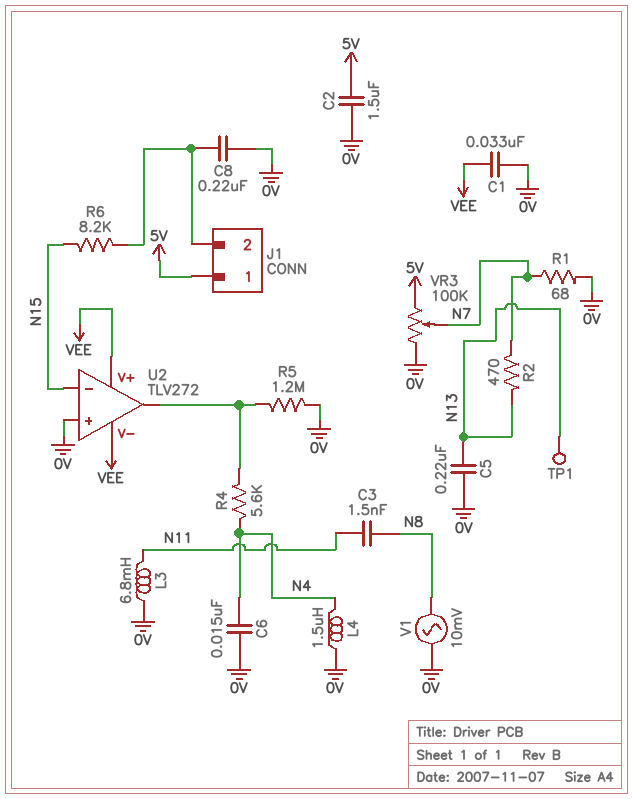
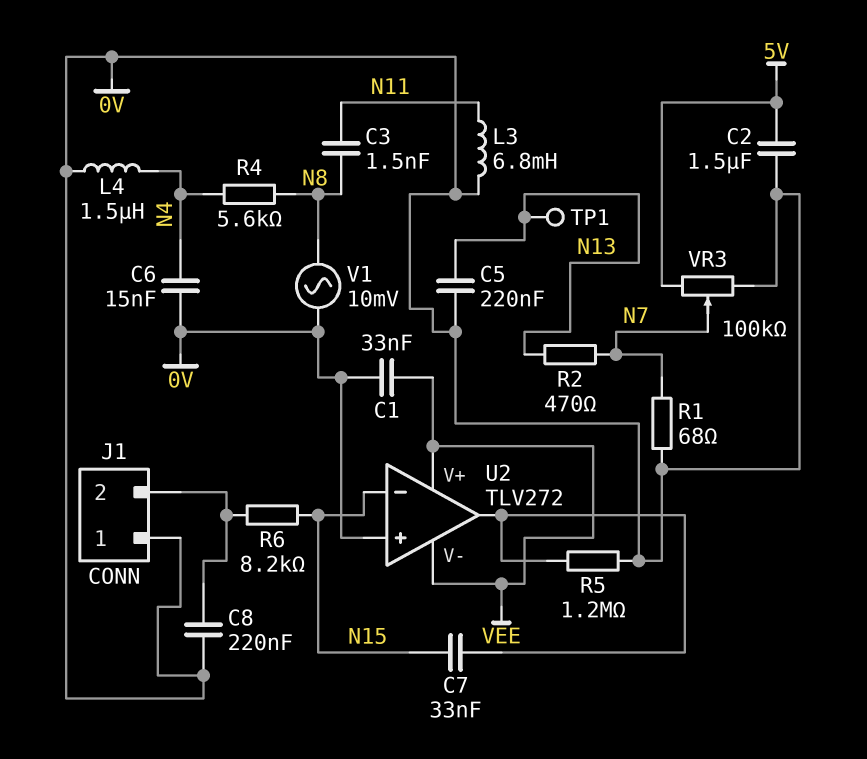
C7: none -> 33nF (N15, U2/out)
J1 pin 1: 5V -> 0V
R4: 5.6k (N4, U2/out) -> 5.6k (N4, N8)

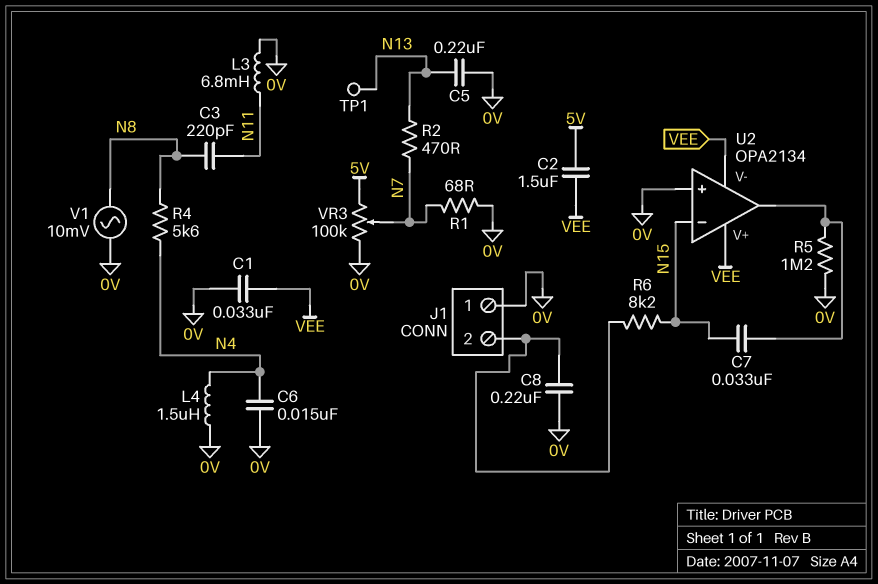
C2: 1.5uF (0V, 5V) -> 1.5uF (5V, VEE)
C3: 1.5nF (N8, N11) -> 220pF (N8, N11)
U2: TLV272 -> OPA2134

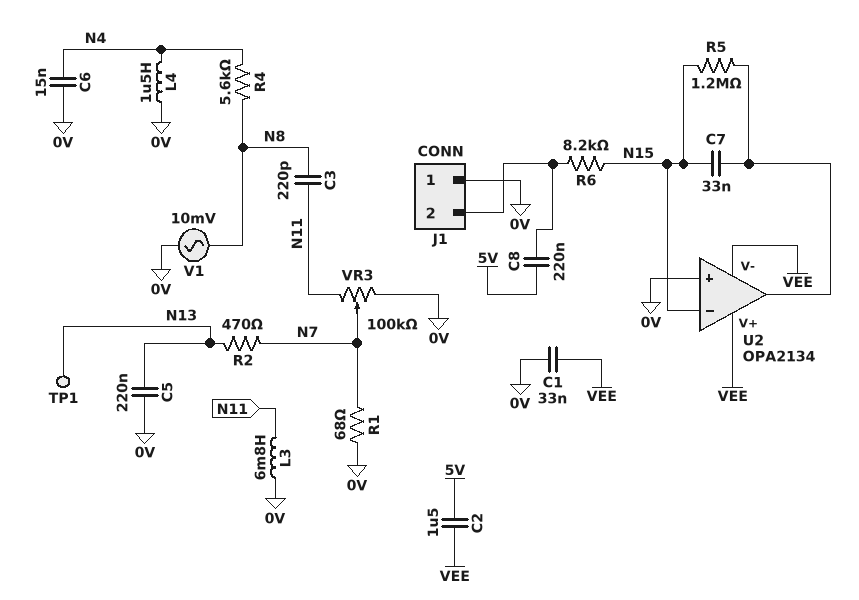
C8: 220nF (0V, J1/2) -> 220nF (5V, J1/2)
R5: 1.2M (0V, U2/out) -> 1.2M (N15, U2/out)
VR3: 100k (0V, 5V, wiper N7) -> 100k (0V, N11, wiper N7)

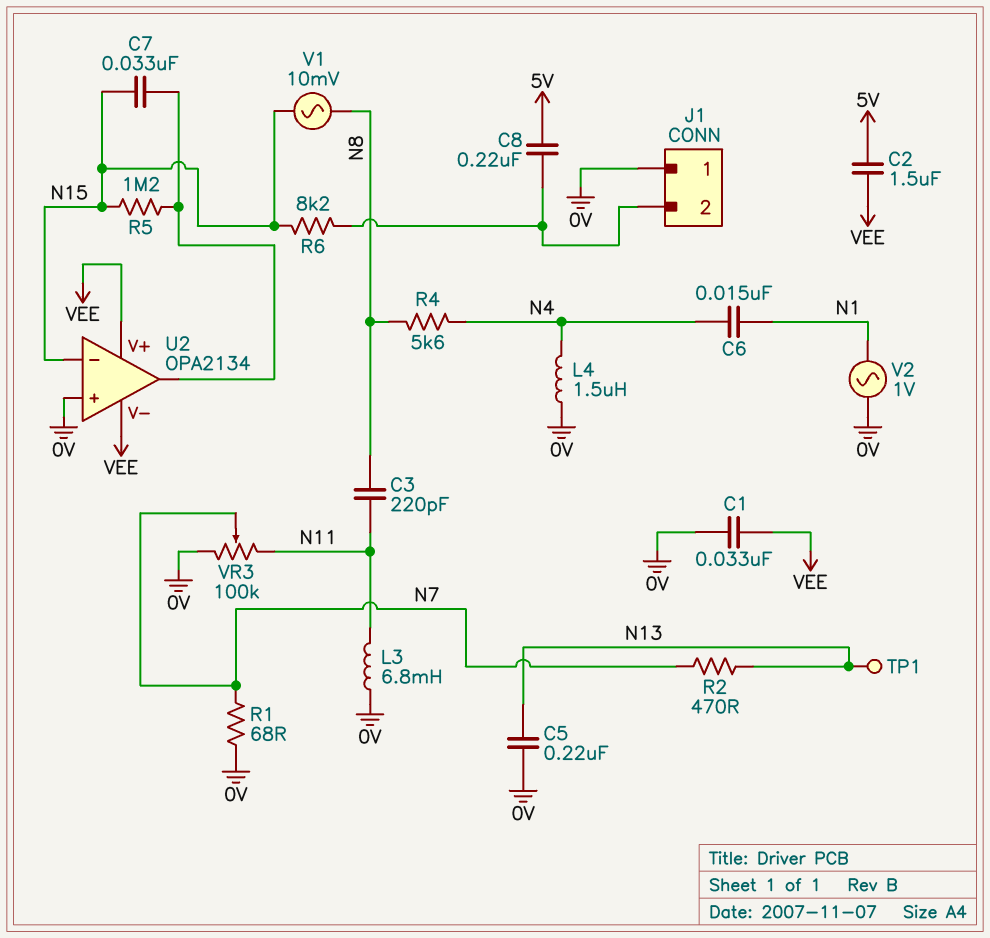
C6: 15nF (0V, N4) -> 15nF (N1, N4)
V1: AC 10mV (0V, N8) -> AC 10mV (N8, N15)
V2: none -> AC 1V (0V, N1)

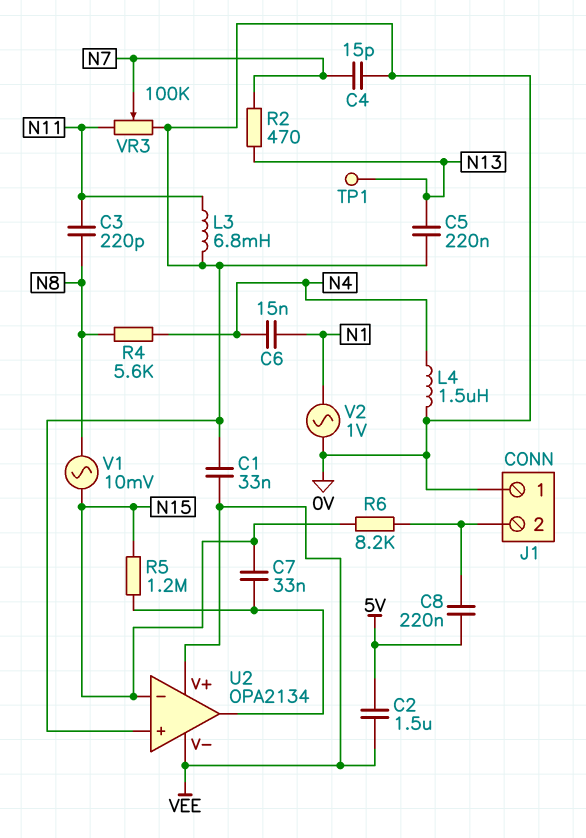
C4: none -> 15pF (0V, N7)
R1: 68 (0V, N7) -> none

